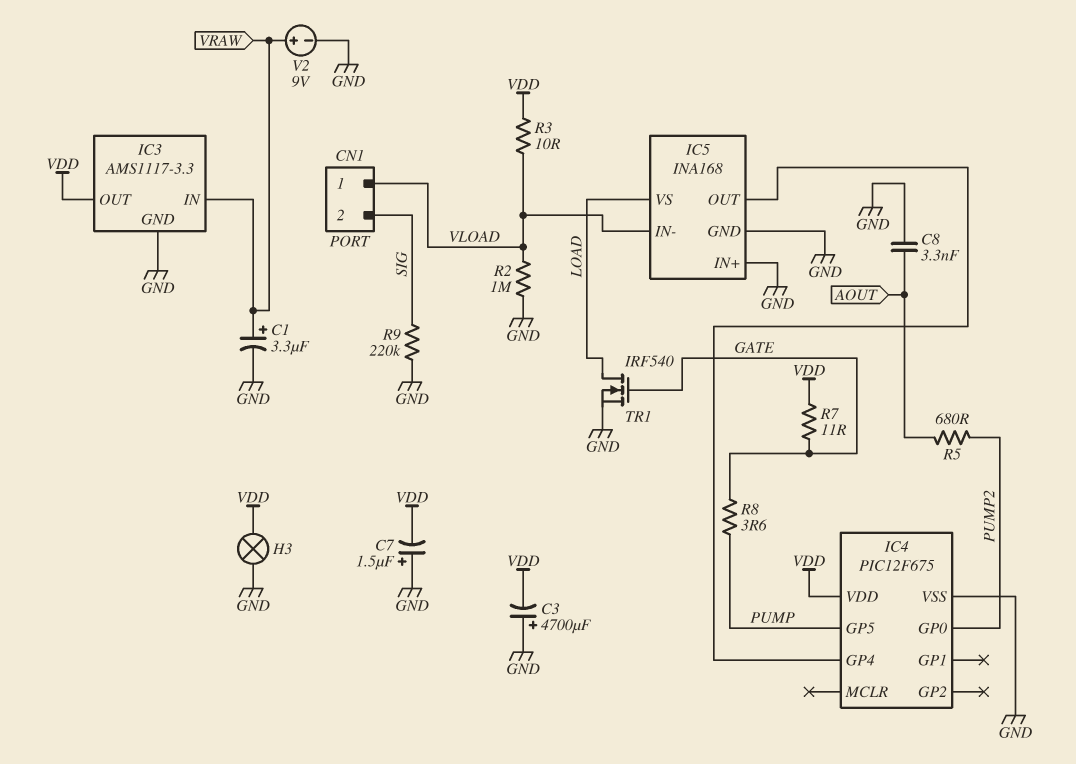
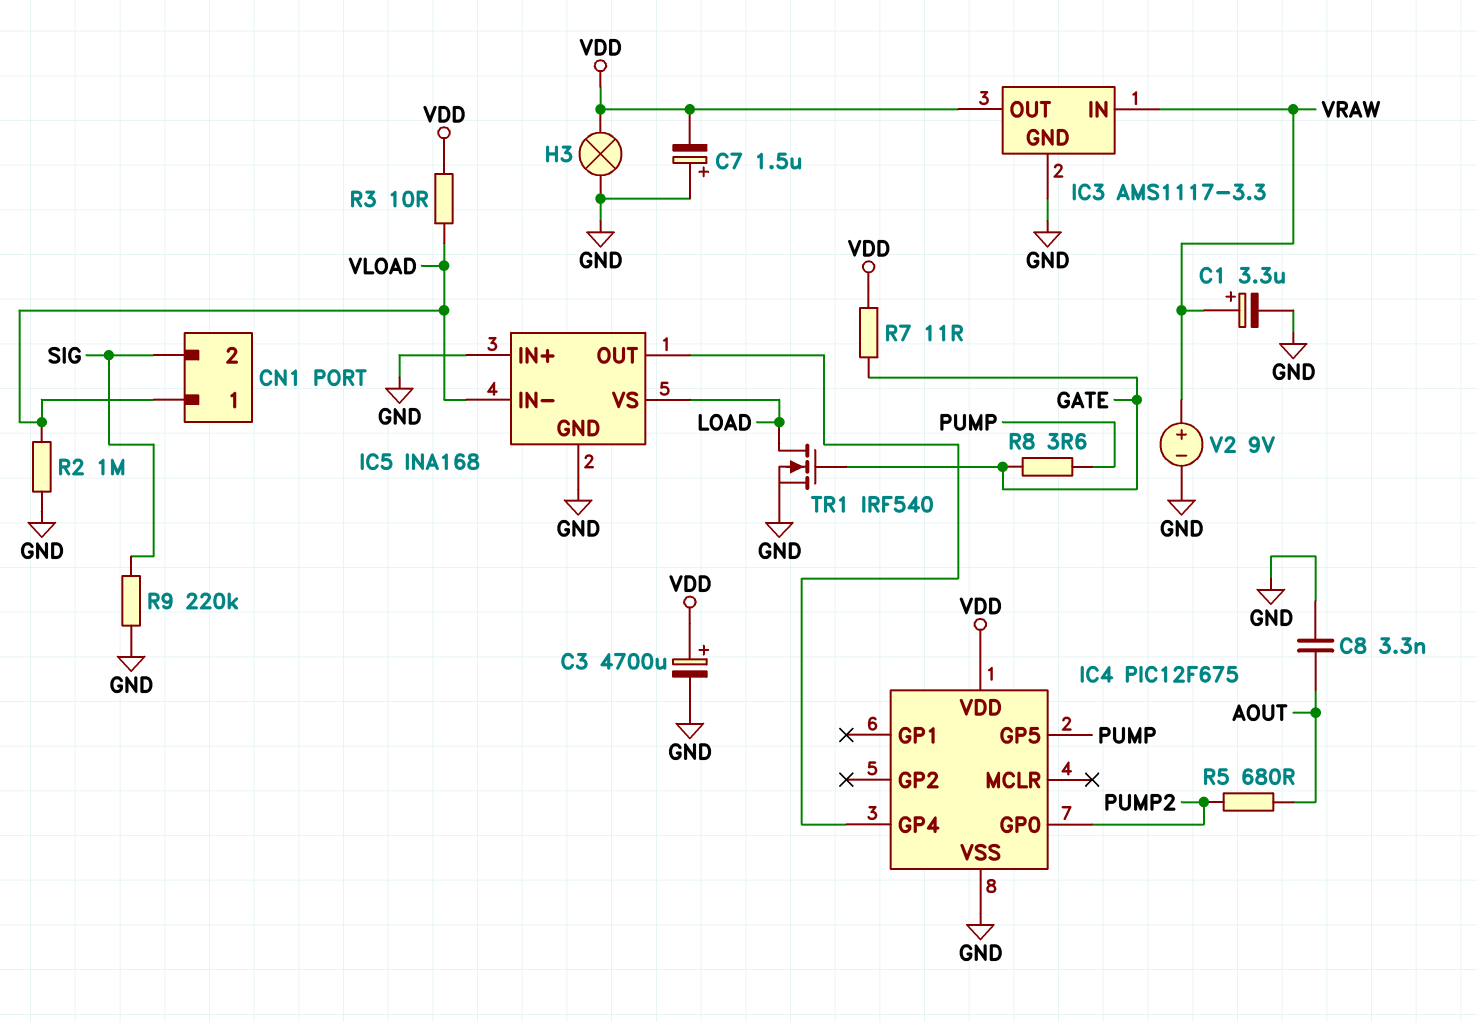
C3: 4700uF (plus GND, minus VDD) -> 4700uF (plus VDD, minus GND)

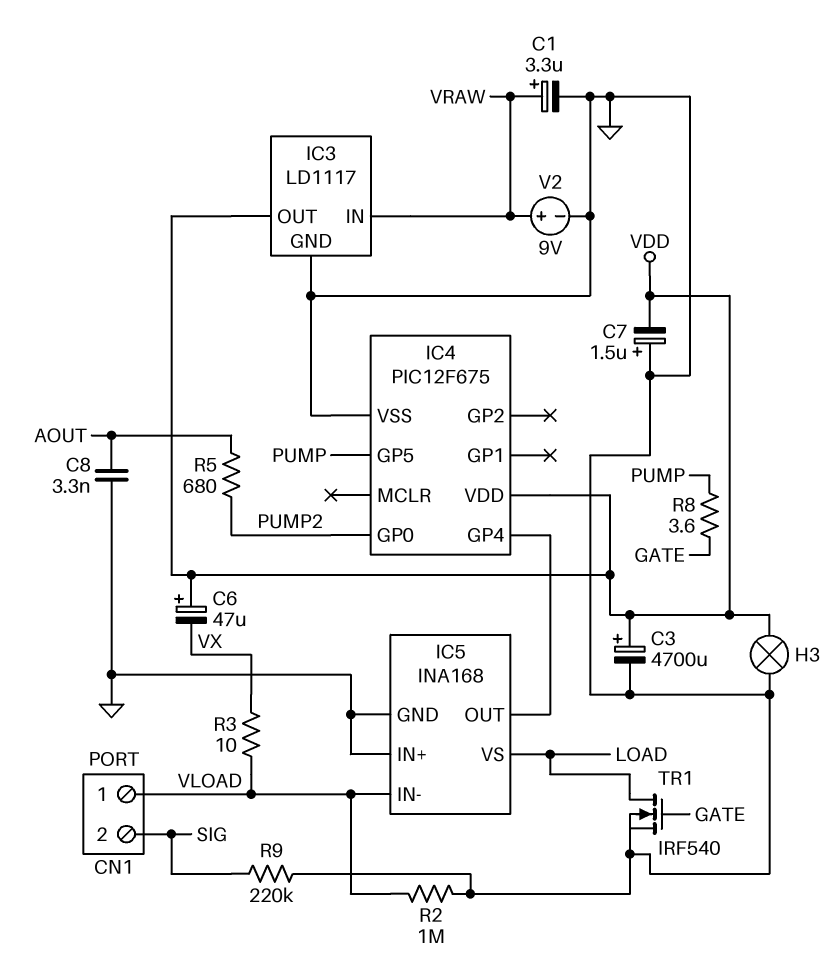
C6: none -> 47uF (plus VDD, minus VX)
IC3: AMS1117-3.3 -> LD1117
R3: 10 (VDD, VLOAD) -> 10 (VLOAD, VX)
R7: 11 (GATE, VDD) -> none

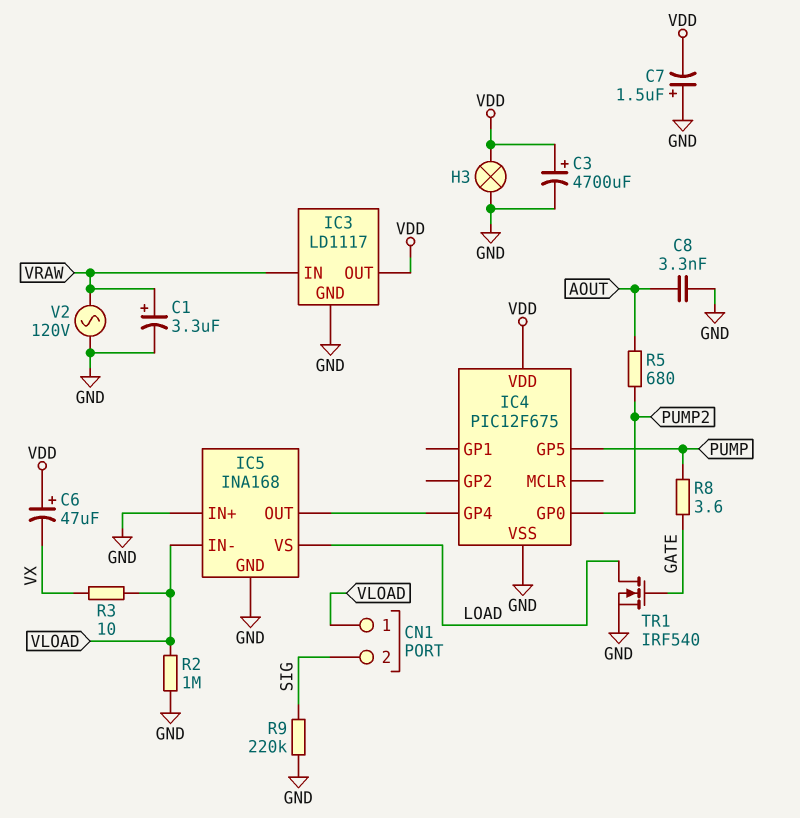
V2: 9V (plus VRAW, minus GND) -> AC 120V (GND, VRAW)

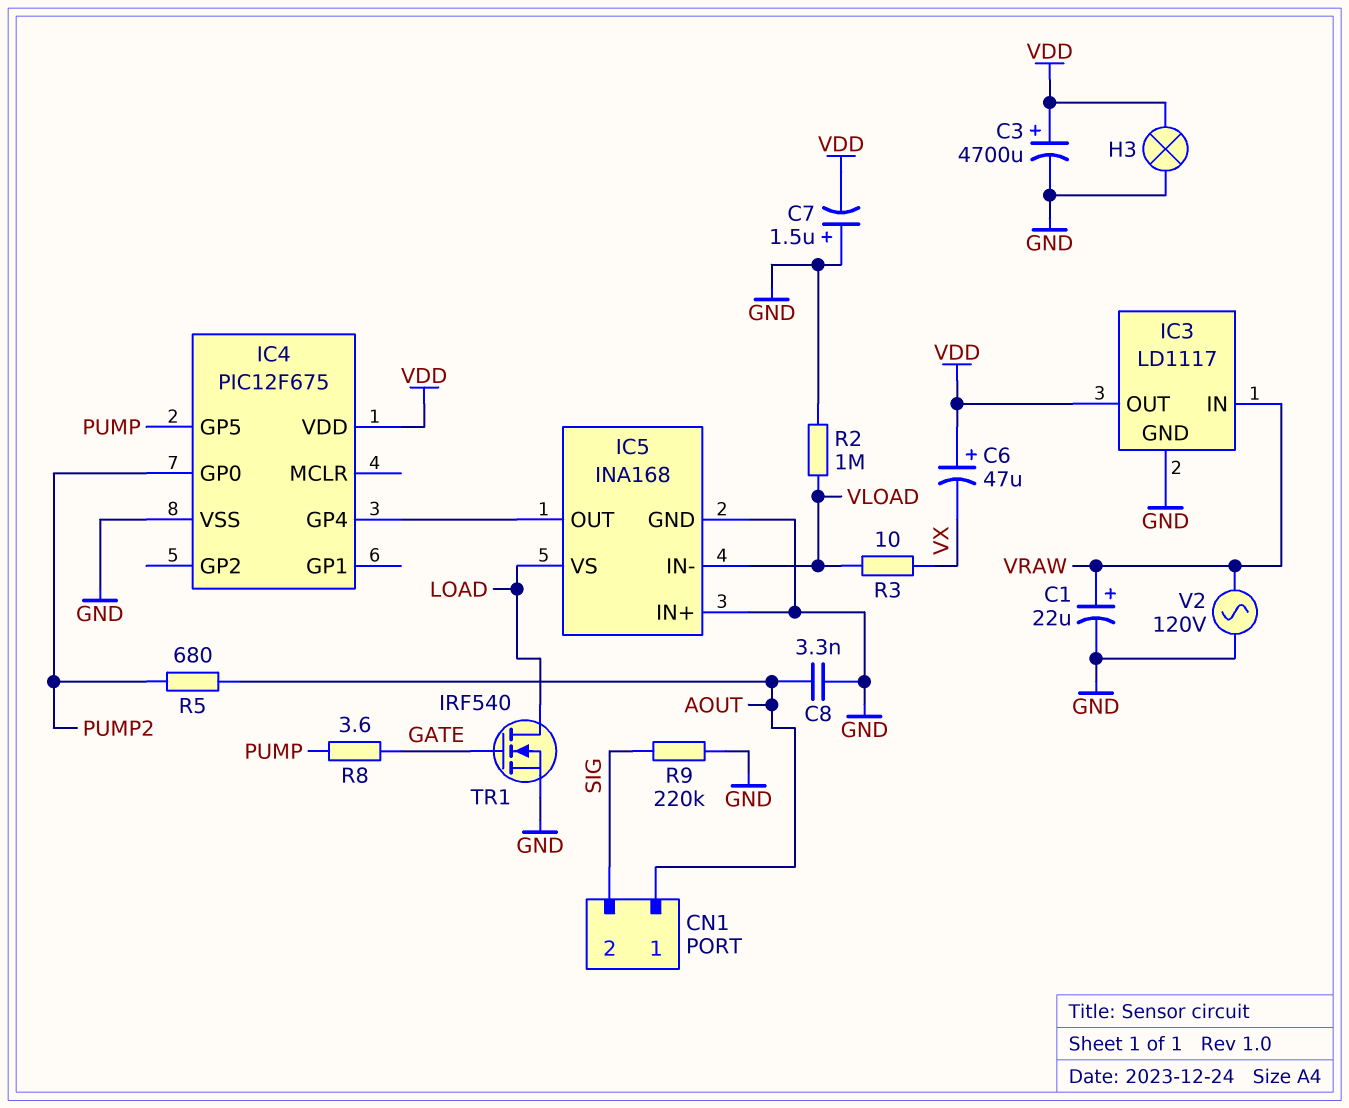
C1: 3.3uF (plus VRAW, minus GND) -> 22uF (plus VRAW, minus GND)
CN1 pin 1: VLOAD -> AOUT

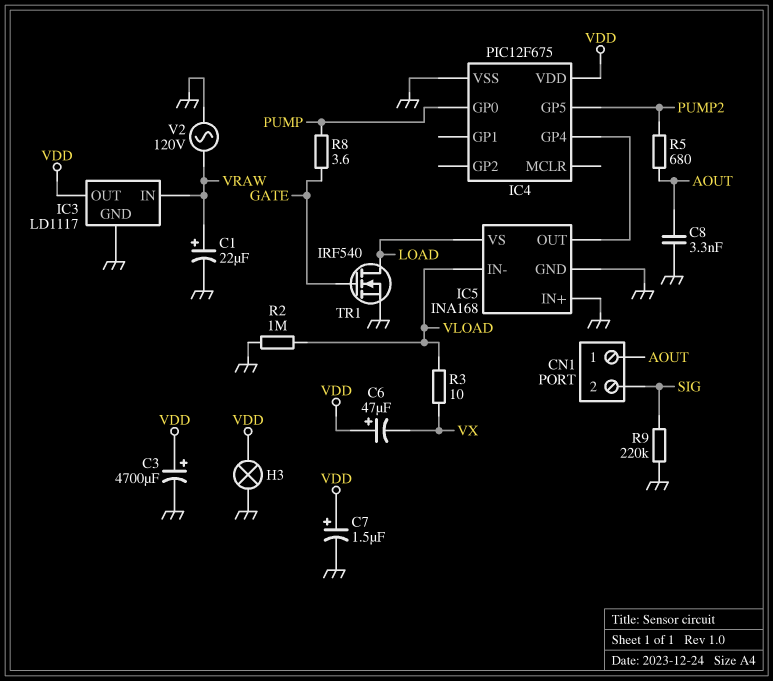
C7: 1.5uF (plus GND, minus VDD) -> 1.5uF (plus VDD, minus GND)
IC4 pin GP0: PUMP2 -> PUMP
IC4 pin GP5: PUMP -> PUMP2

